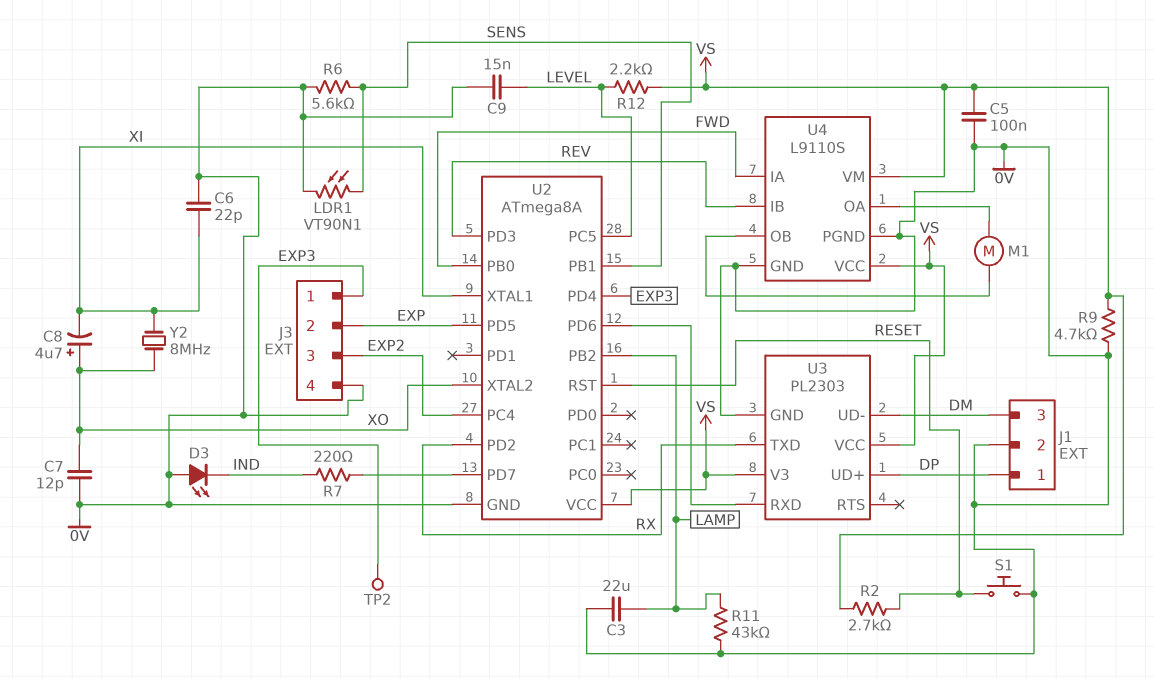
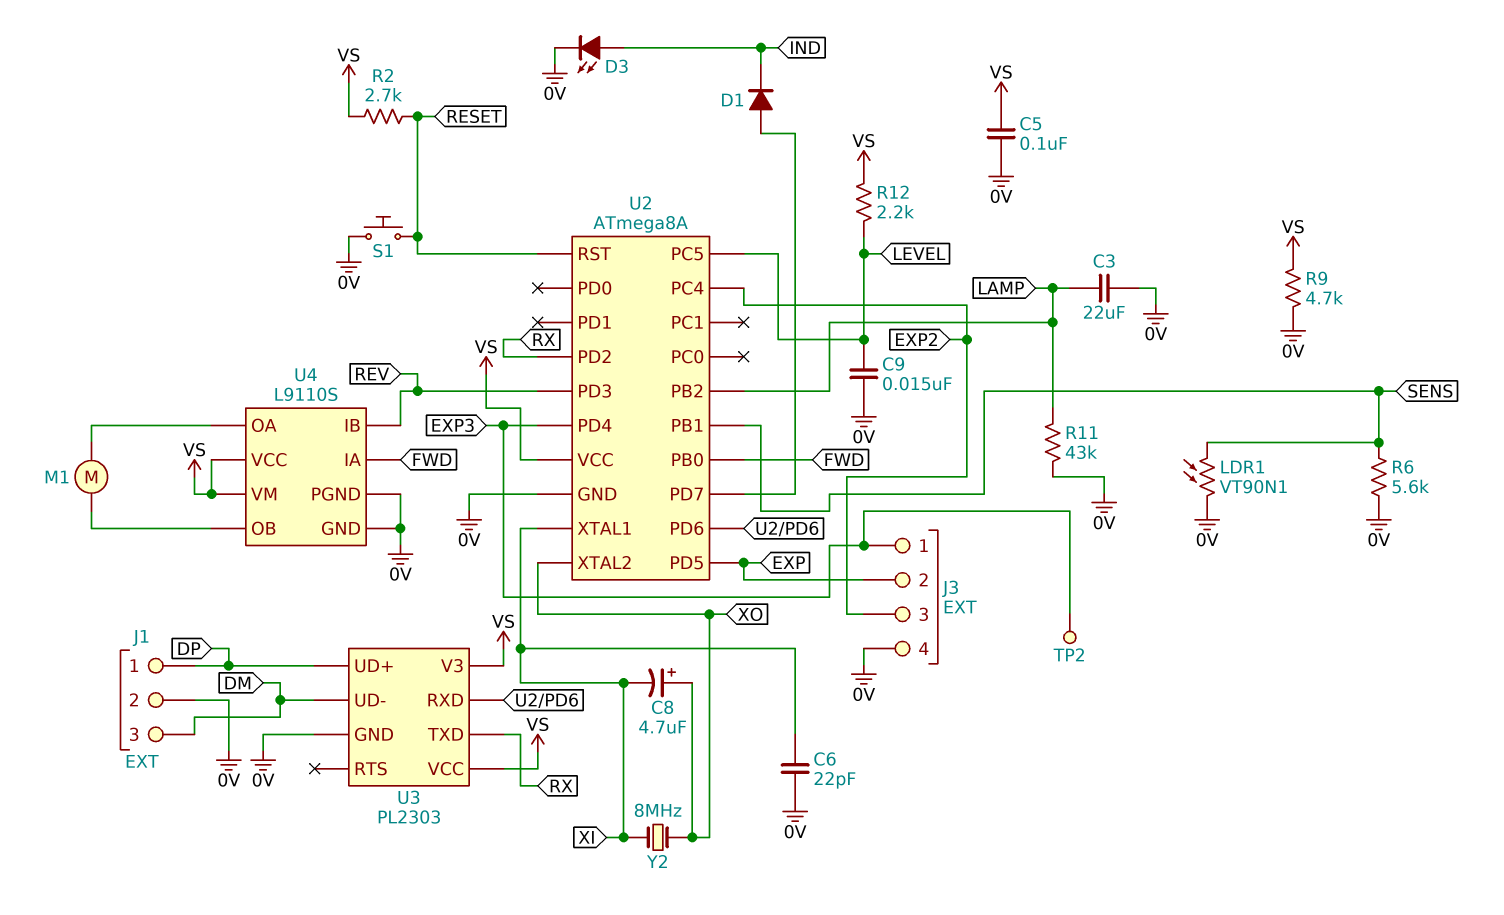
C7: 12pF (0V, XO) -> none
D1: none -> diode (A U2/PD7, K IND)
D3: LED (A 0V, K IND) -> LED (A IND, K 0V)
R7: 220 (IND, U2/PD7) -> none

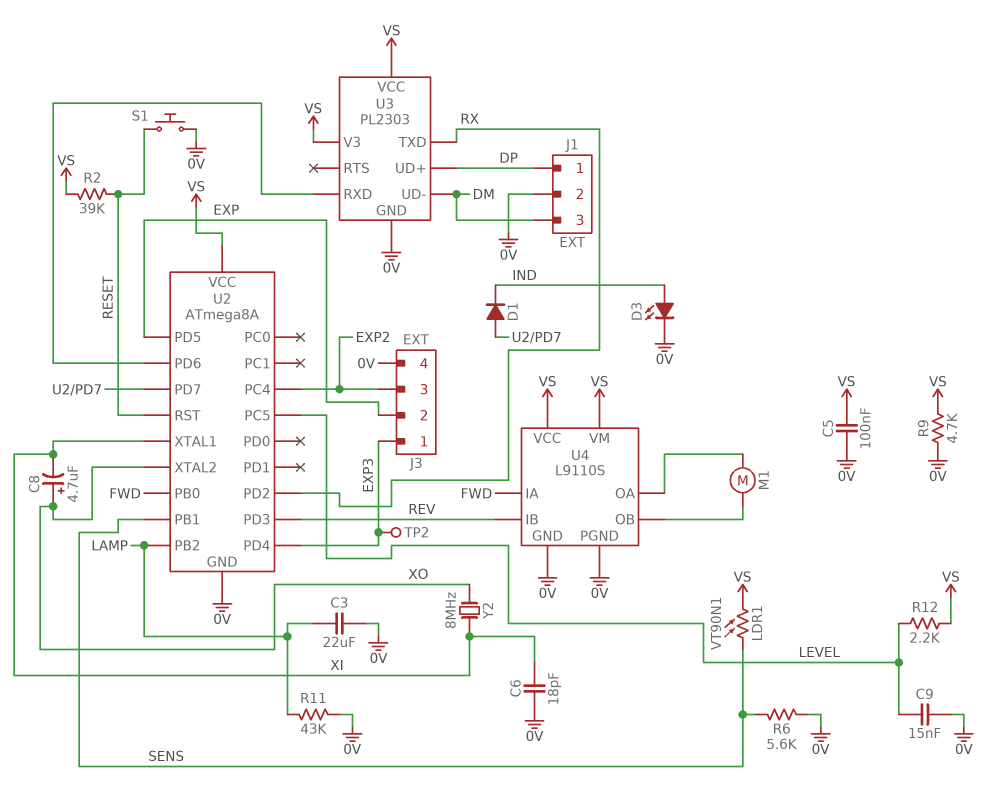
C6: 22pF (0V, XI) -> 18pF (0V, XI)
LDR1: VT90N1 (0V, SENS) -> VT90N1 (SENS, VS)
R2: 2.7k (RESET, VS) -> 39k (RESET, VS)

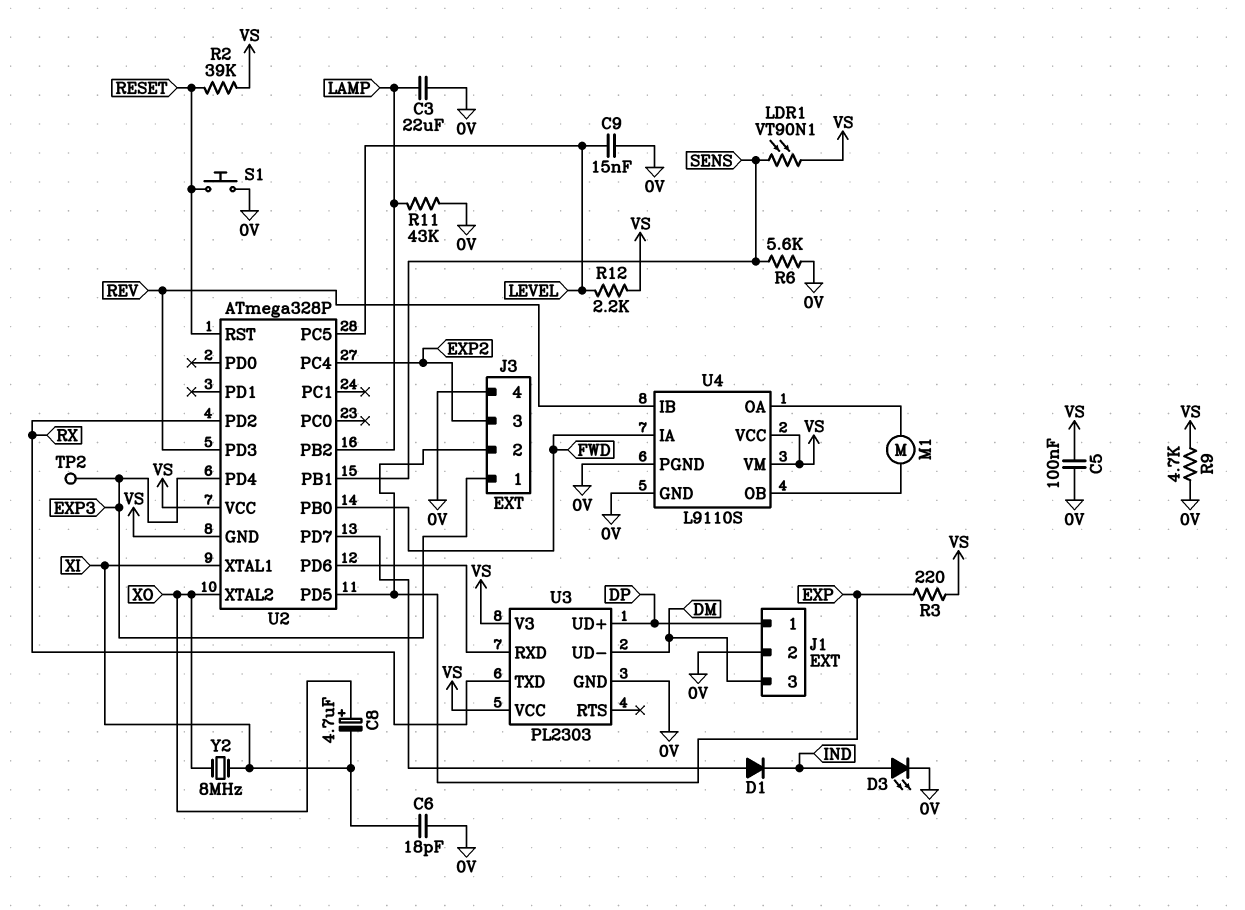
R3: none -> 220 (EXP, VS)
U2: ATmega8A -> ATmega328P
U2 pin GND: 0V -> VS

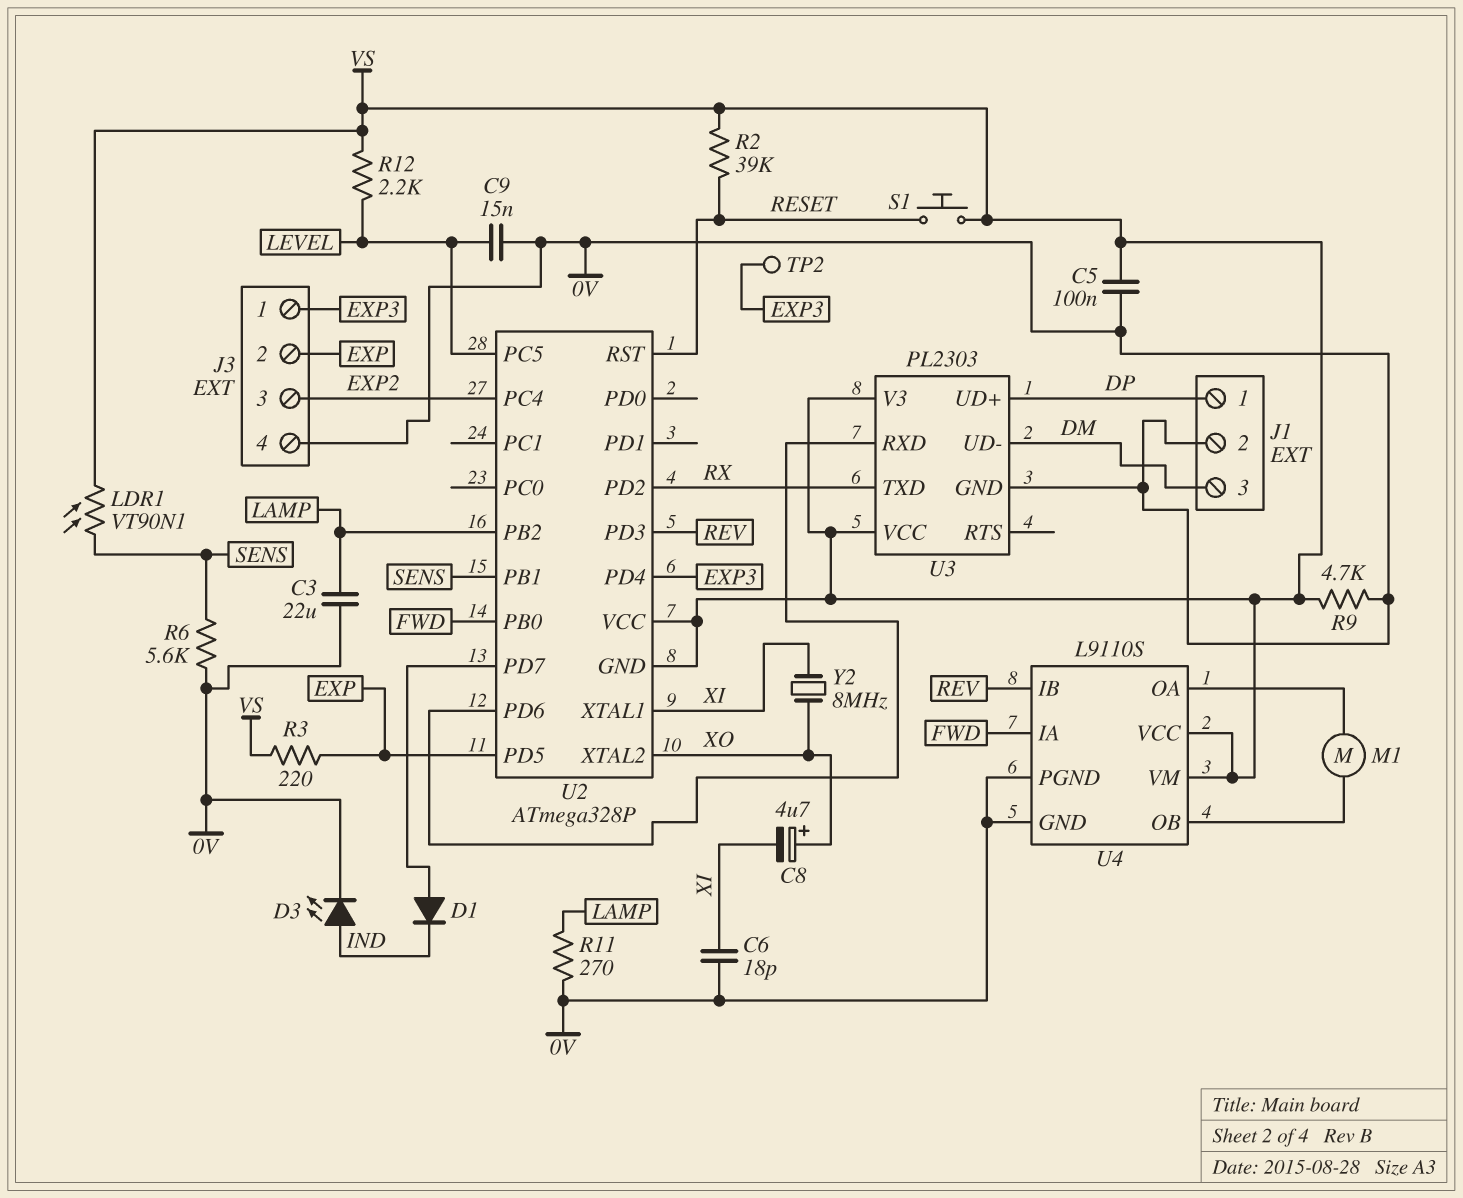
R11: 43k (0V, LAMP) -> 270 (0V, LAMP)
S1: button (0V, RESET) -> button (RESET, VS)

